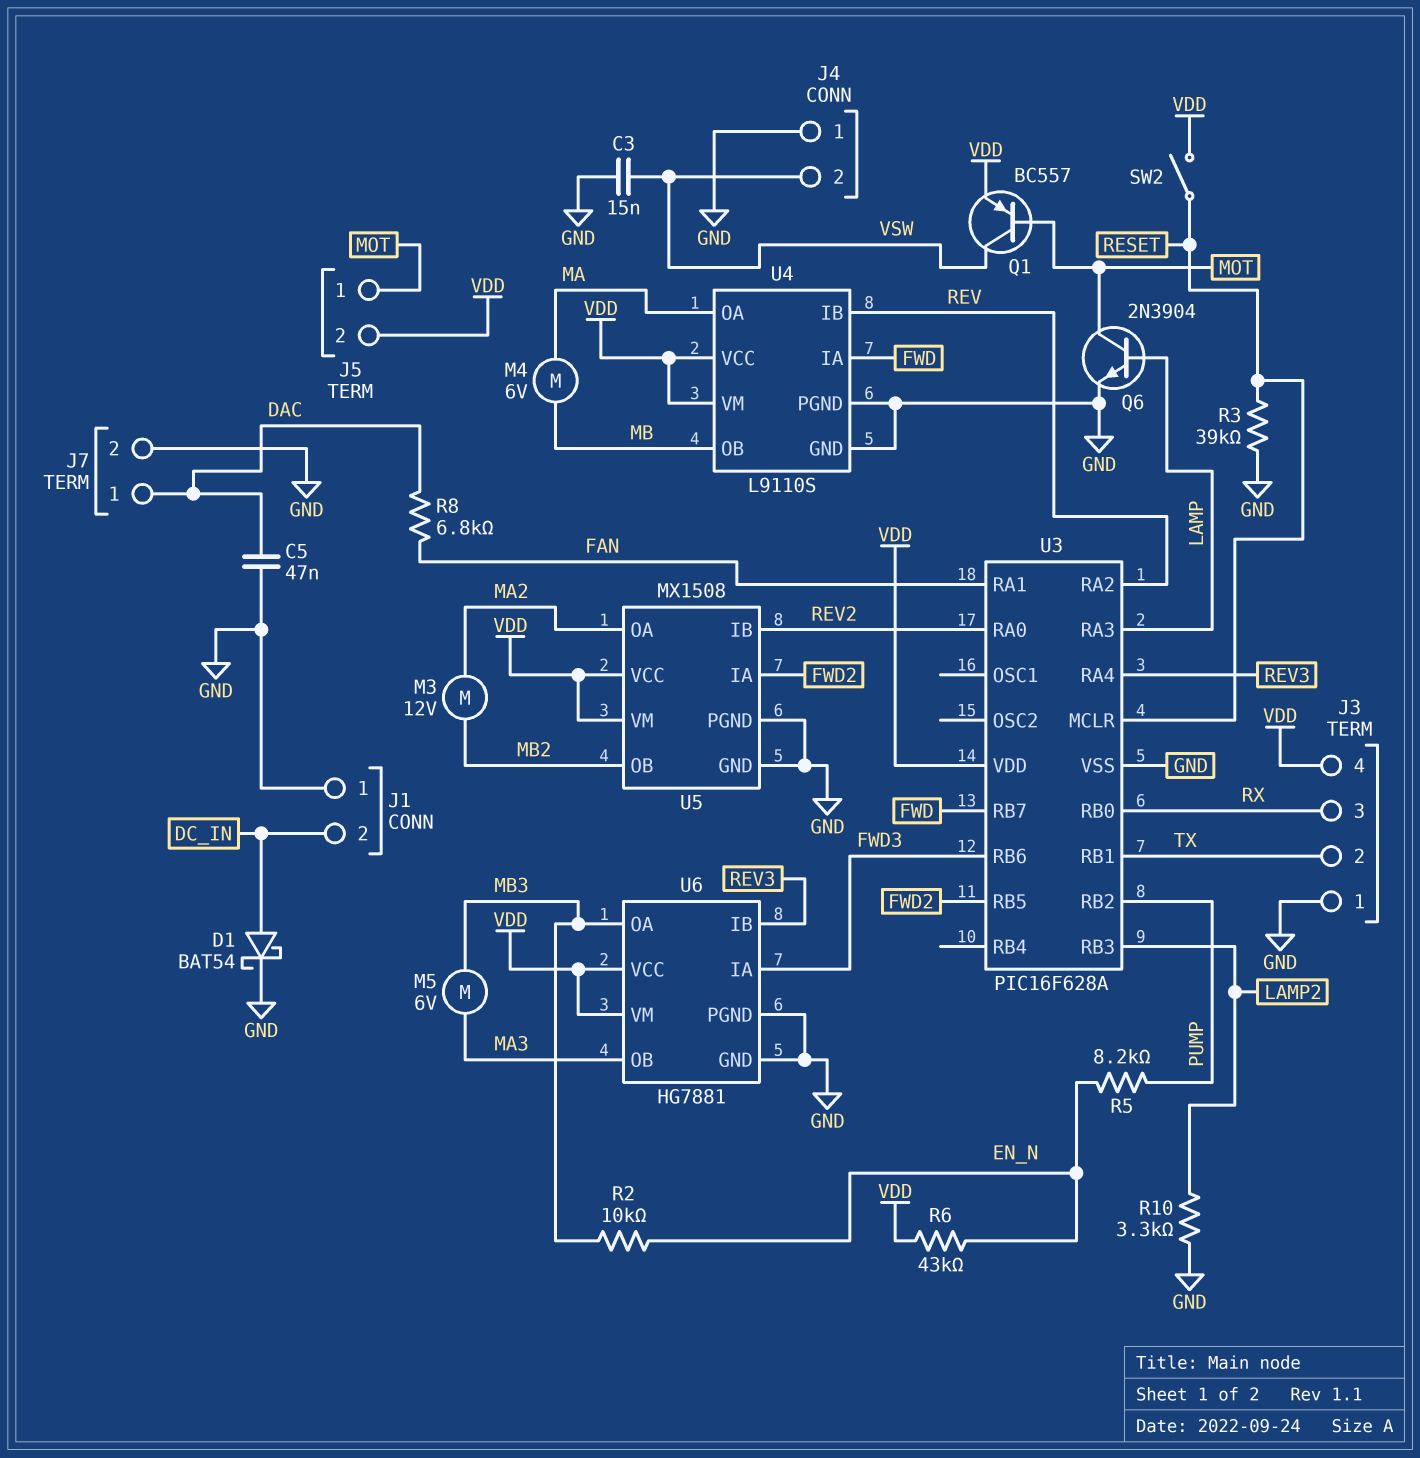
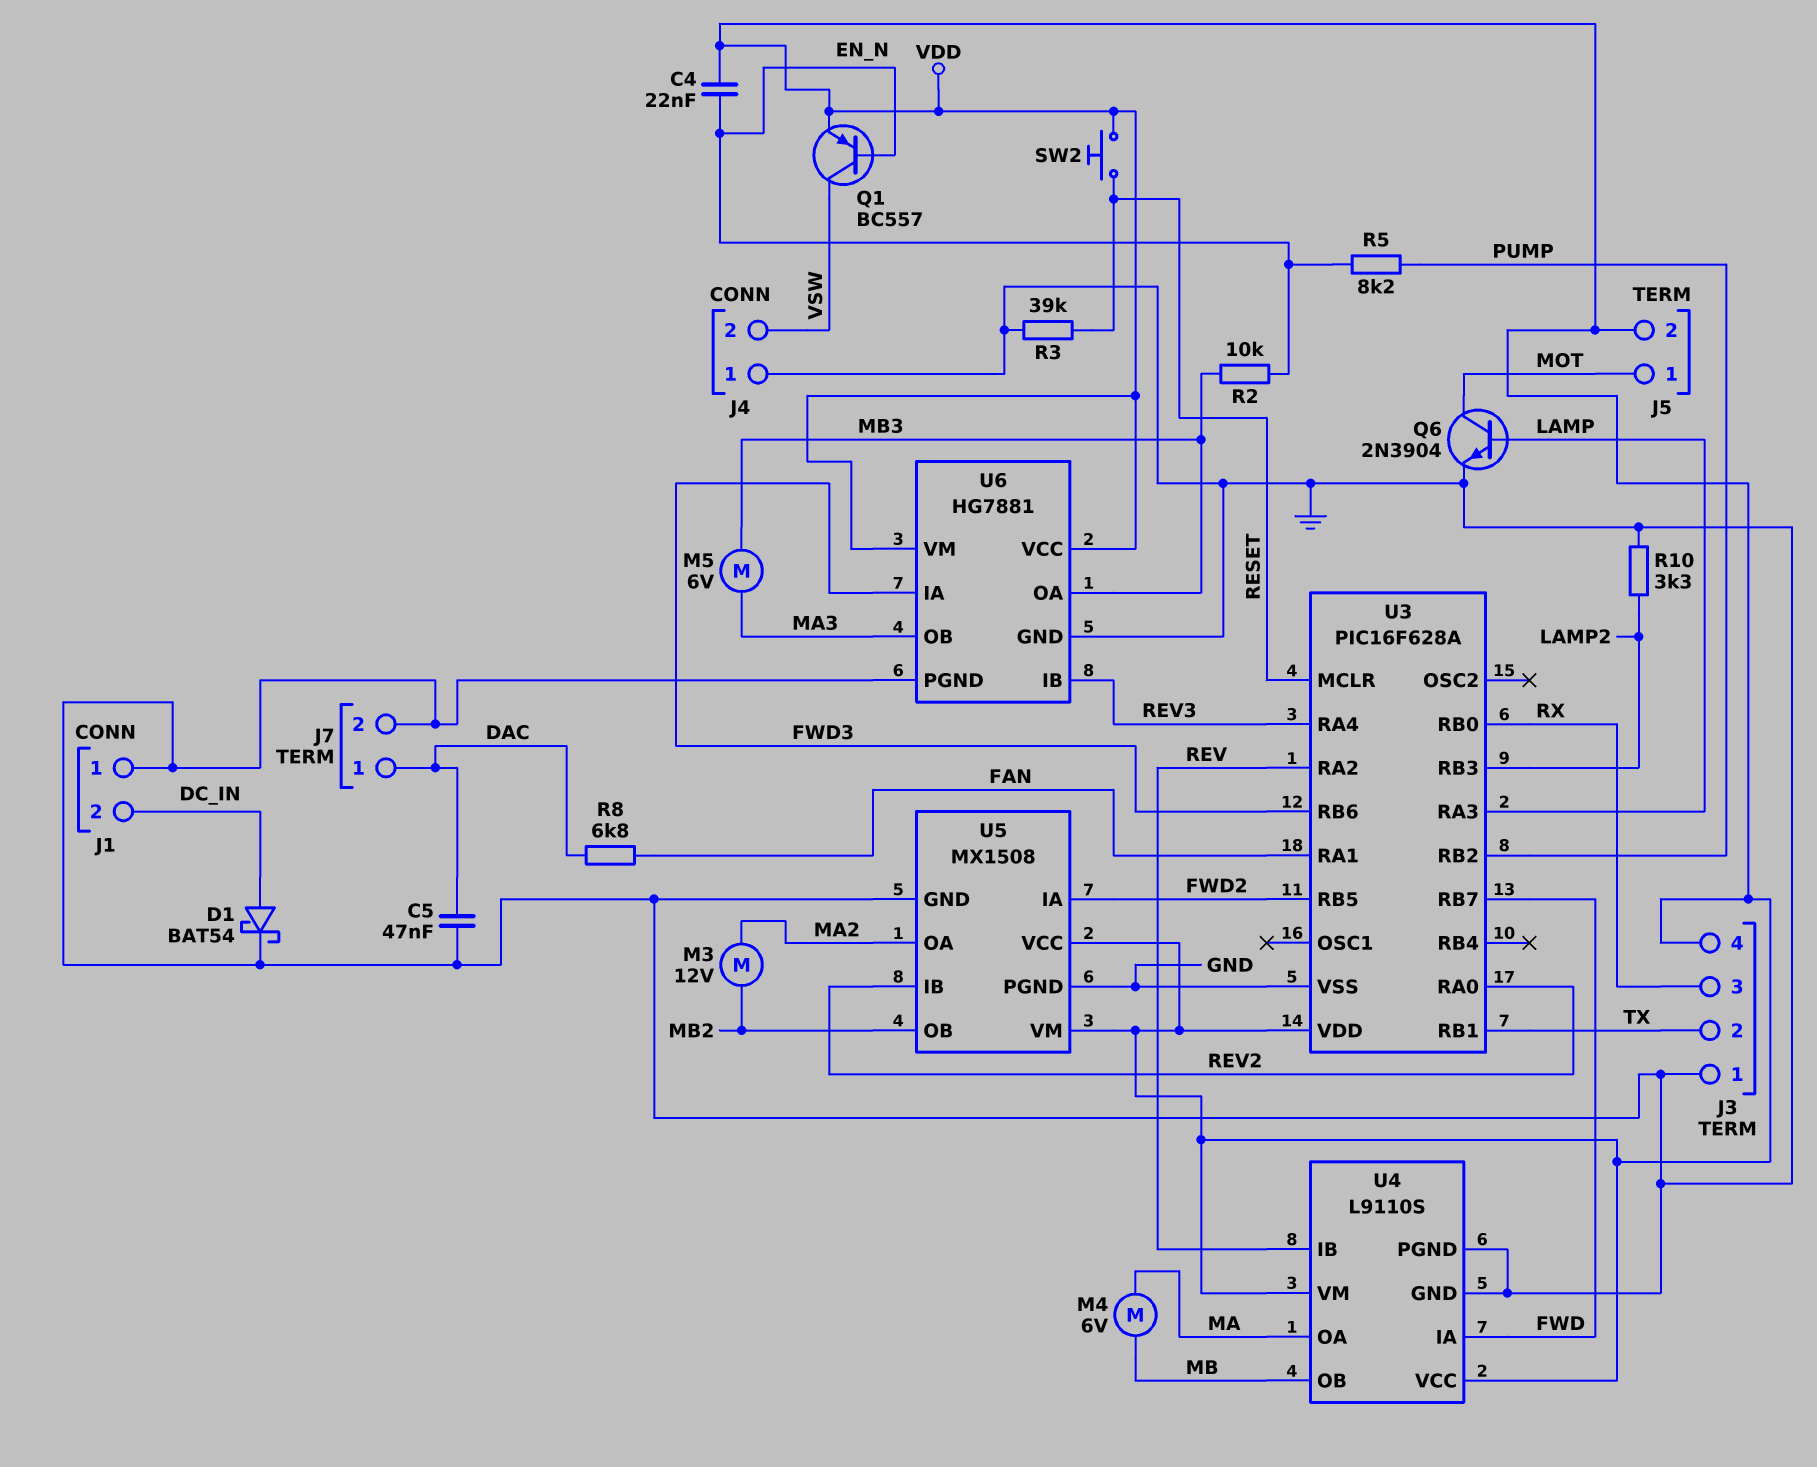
C3: 15nF (GND, VSW) -> none
C4: none -> 22nF (EN_N, VDD)
Q1: PNP BC557 (B MOT, C VSW, E VDD) -> PNP BC557 (B EN_N, C VSW, E VDD)
R6: 43k (EN_N, VDD) -> none
SW2: switch (RESET, VDD) -> button (RESET, VDD)

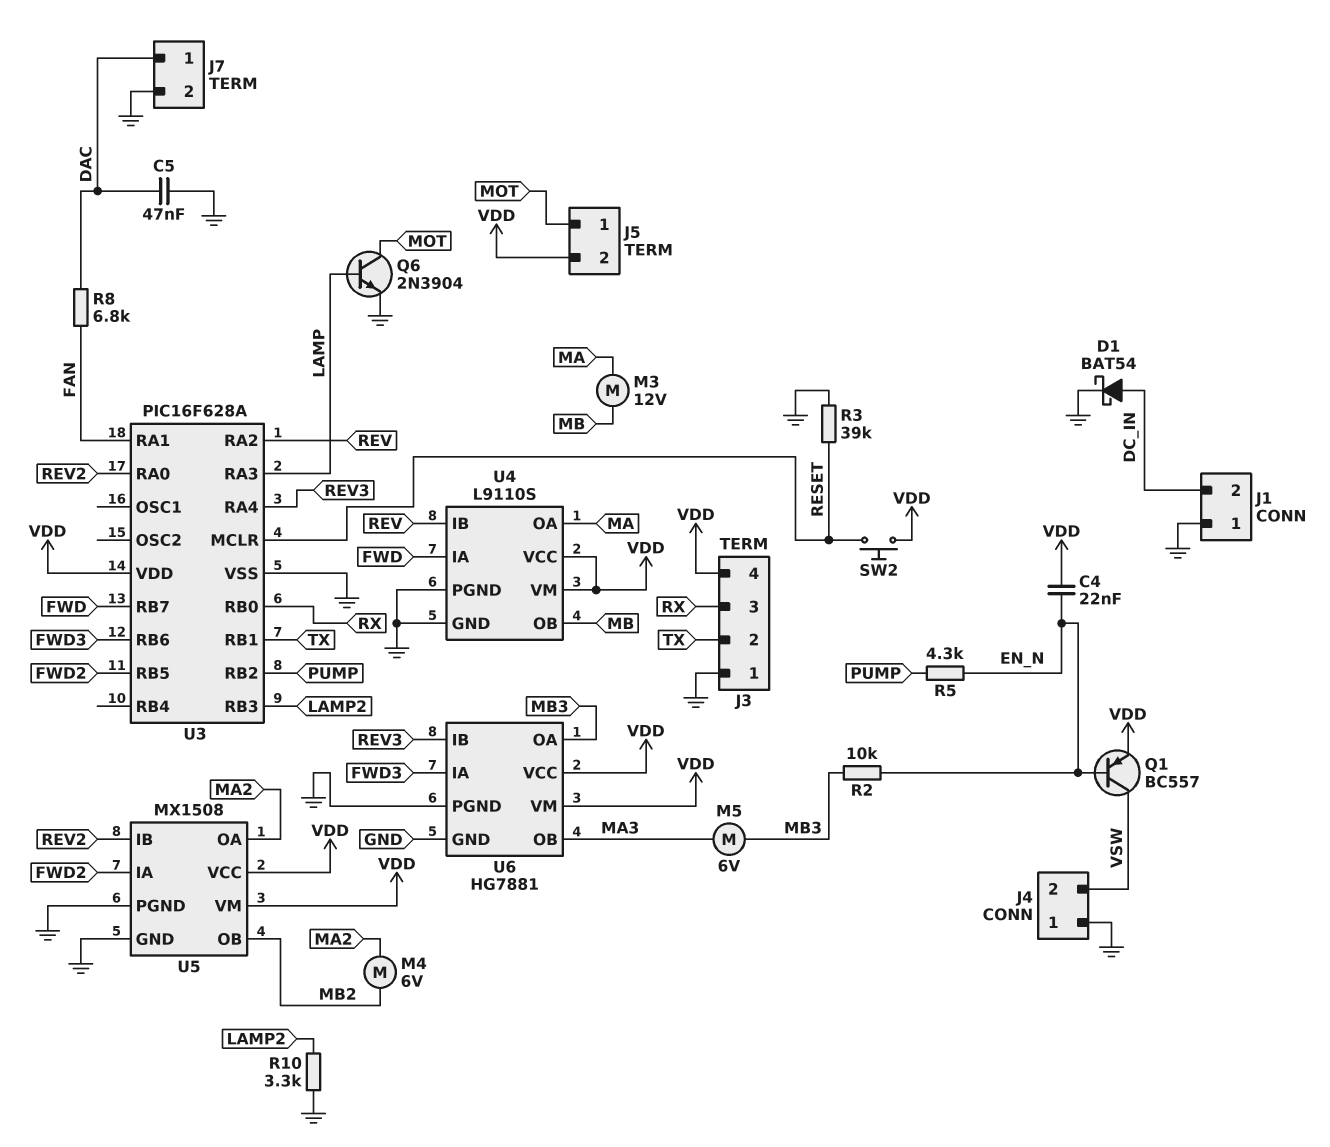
M3: motor 12V (MA2, MB2) -> motor 12V (MA, MB)
M4: motor 6V (MA, MB) -> motor 6V (MA2, MB2)
R5: 8.2k (EN_N, PUMP) -> 4.3k (EN_N, PUMP)

